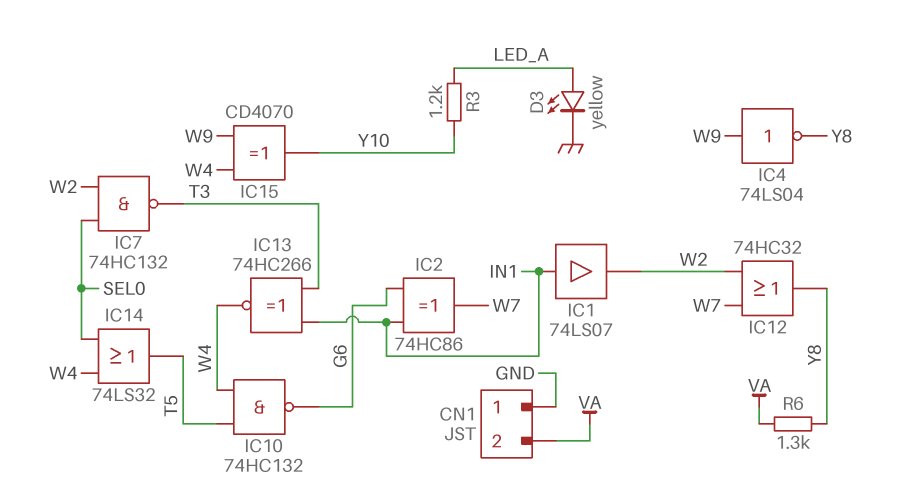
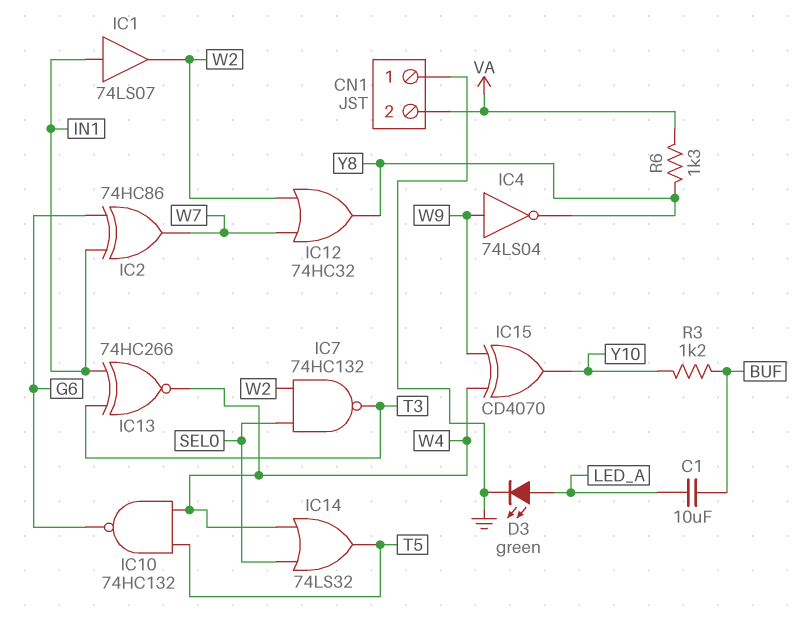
C1: none -> 10uF (BUF, LED_A)
D3: LED yellow (A LED_A, K GND) -> LED green (A LED_A, K GND)
R3: 1.2k (LED_A, Y10) -> 1.2k (BUF, Y10)

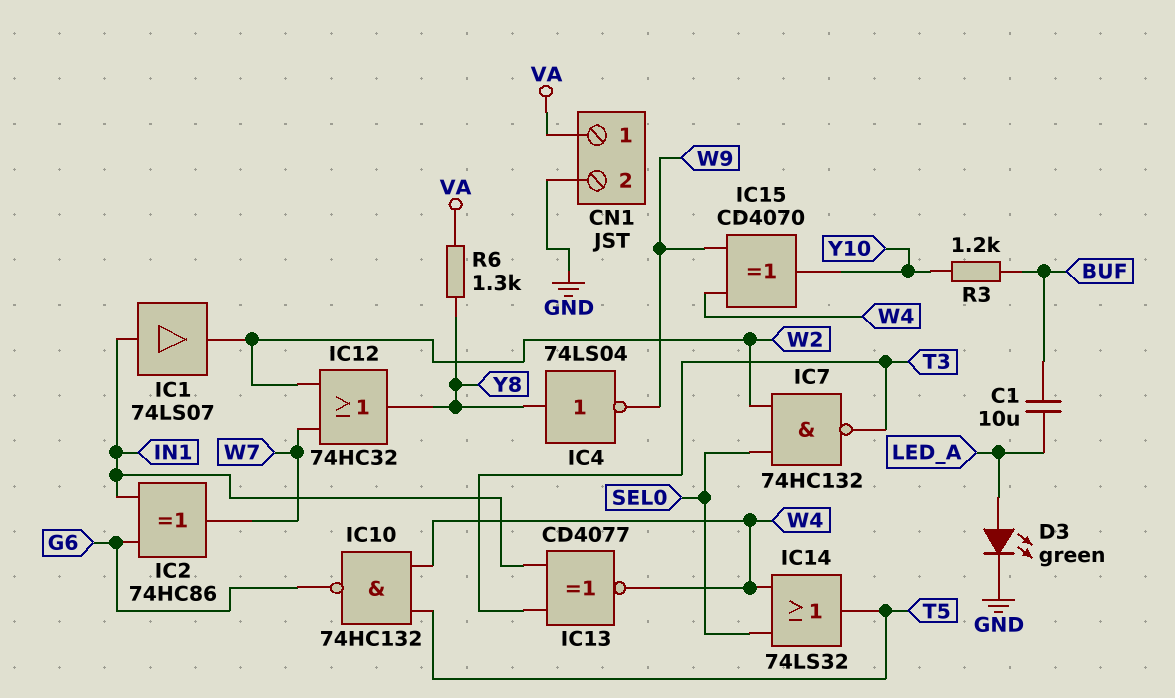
CN1 pin 1: GND -> VA
CN1 pin 2: VA -> GND
IC4: NOT 74LS04 (in W9, out Y8) -> NOT 74LS04 (in Y8, out W9)
IC13: XNOR 74HC266 (in IN1, in T3, out W4) -> XNOR CD4077 (in IN1, in T3, out W4)

